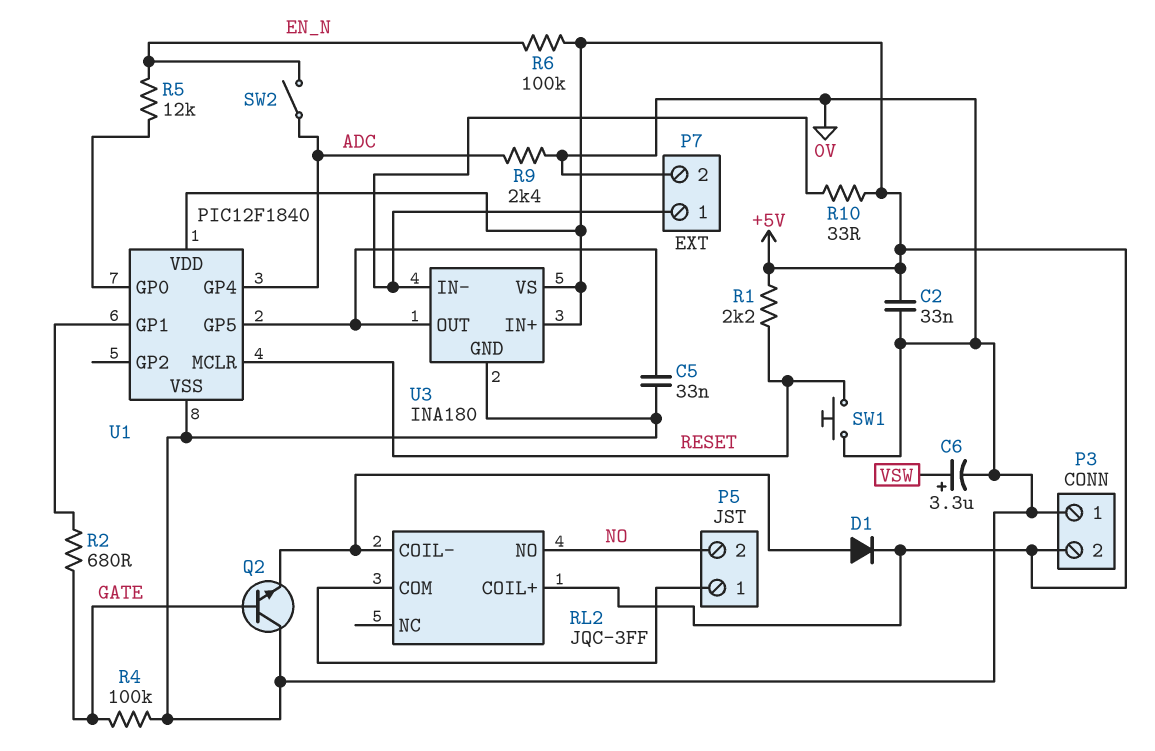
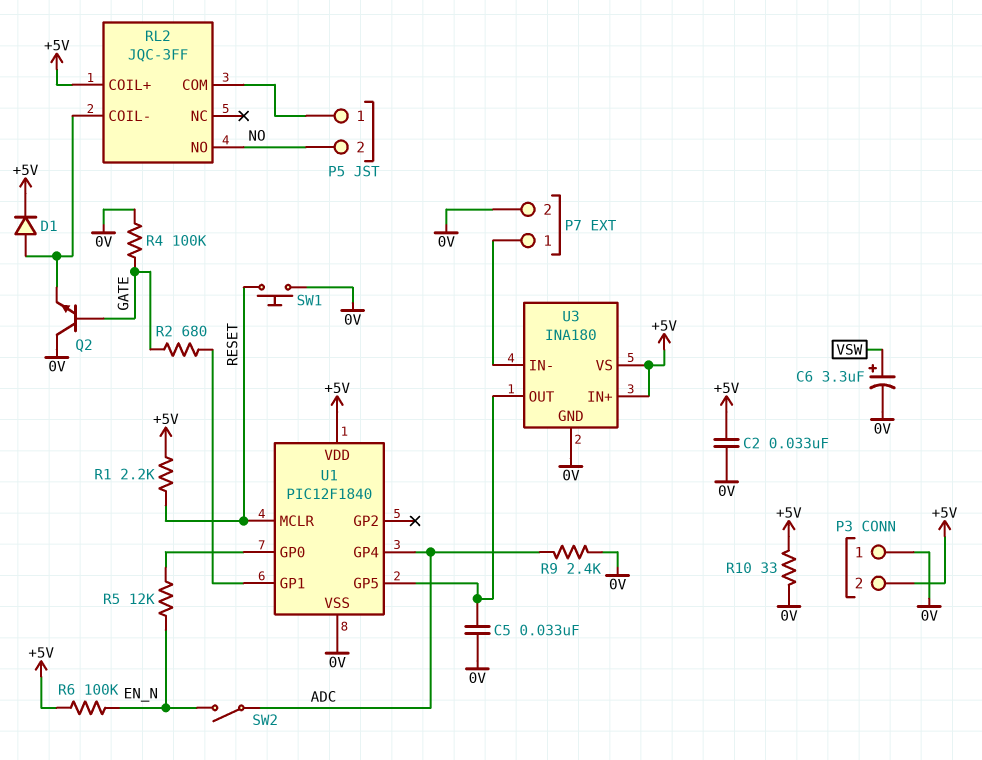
R10: 33 (+5V, P7/1) -> 33 (+5V, 0V)

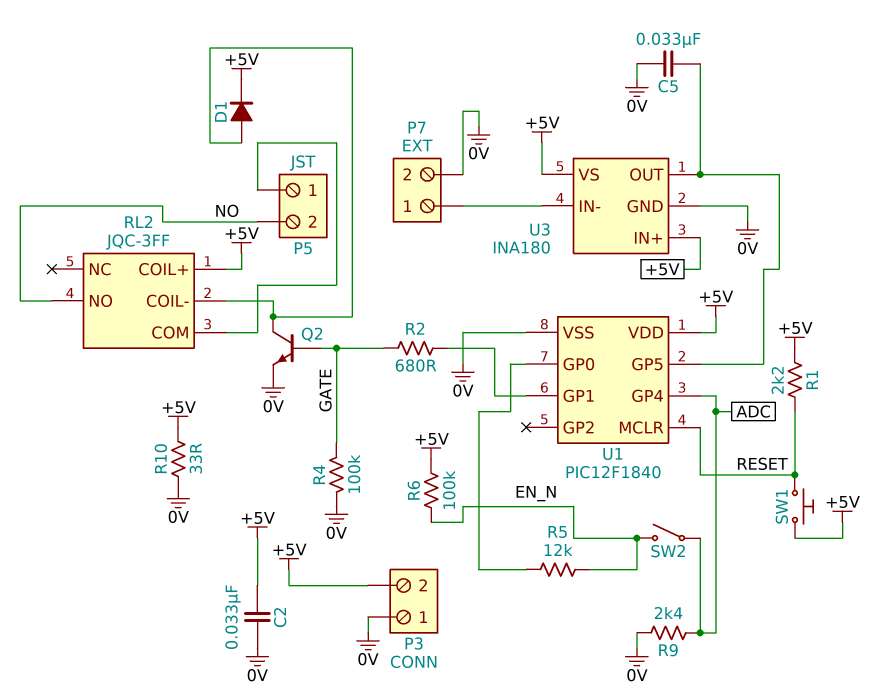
C6: 3.3uF (plus VSW, minus 0V) -> none
Q2: NPN (B GATE, C 0V, E RL2/COIL-) -> NPN (B GATE, C RL2/COIL-, E 0V)
SW1: button (0V, RESET) -> button (+5V, RESET)

